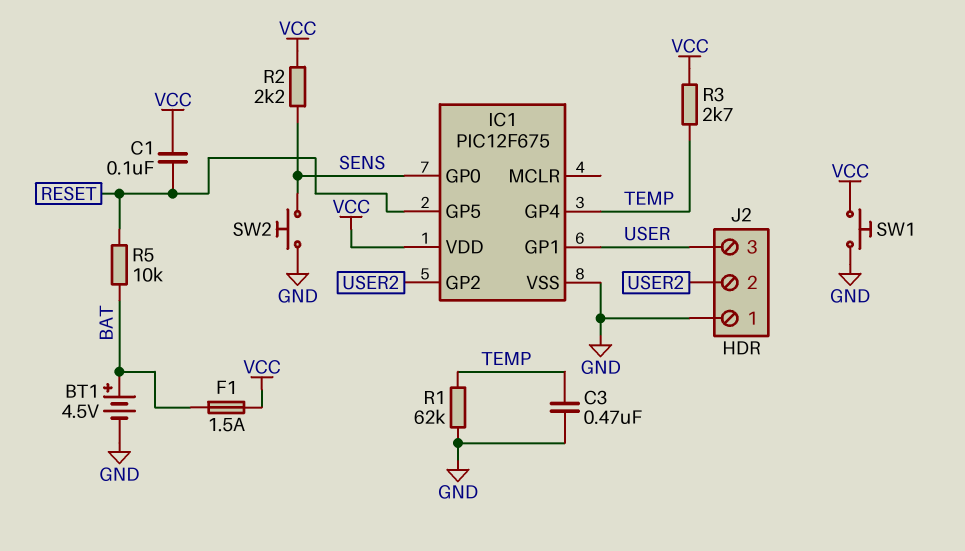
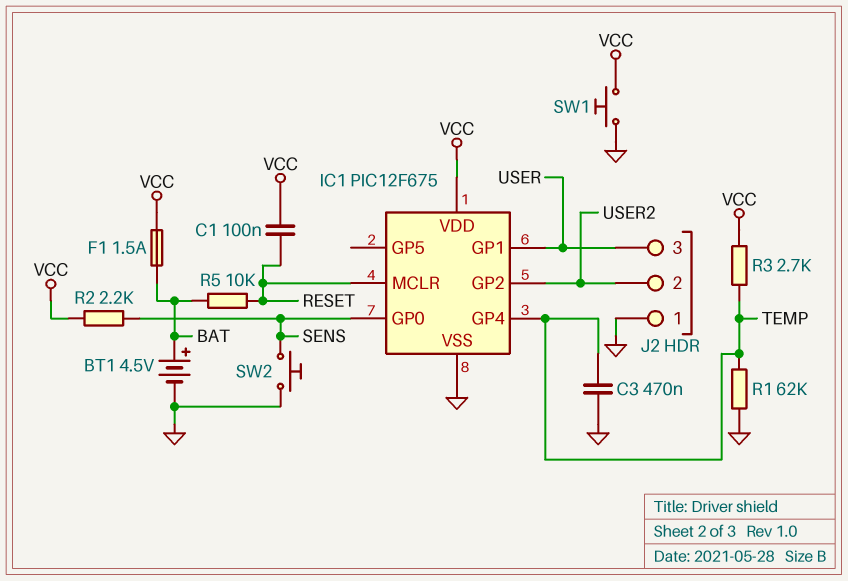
IC1 pin GP5: RESET -> none
IC1 pin MCLR: none -> RESET

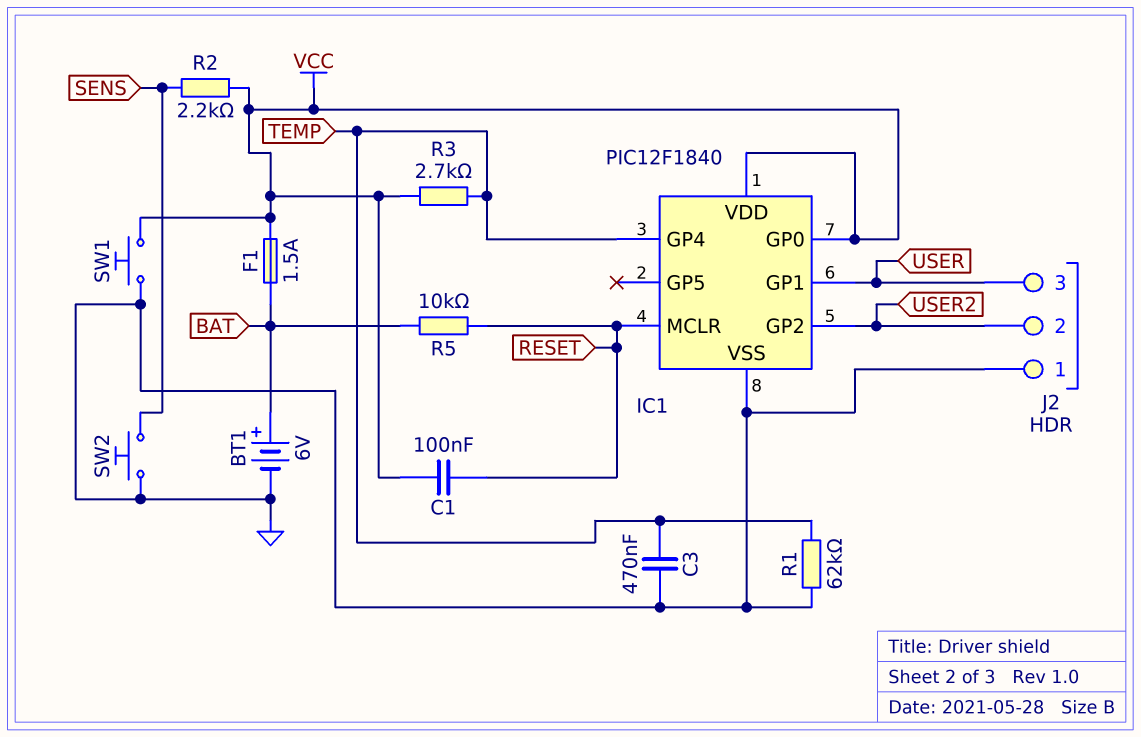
BT1: 4.5V (plus BAT, minus GND) -> 6V (plus BAT, minus GND)
IC1: PIC12F675 -> PIC12F1840
IC1 pin GP0: SENS -> VCC

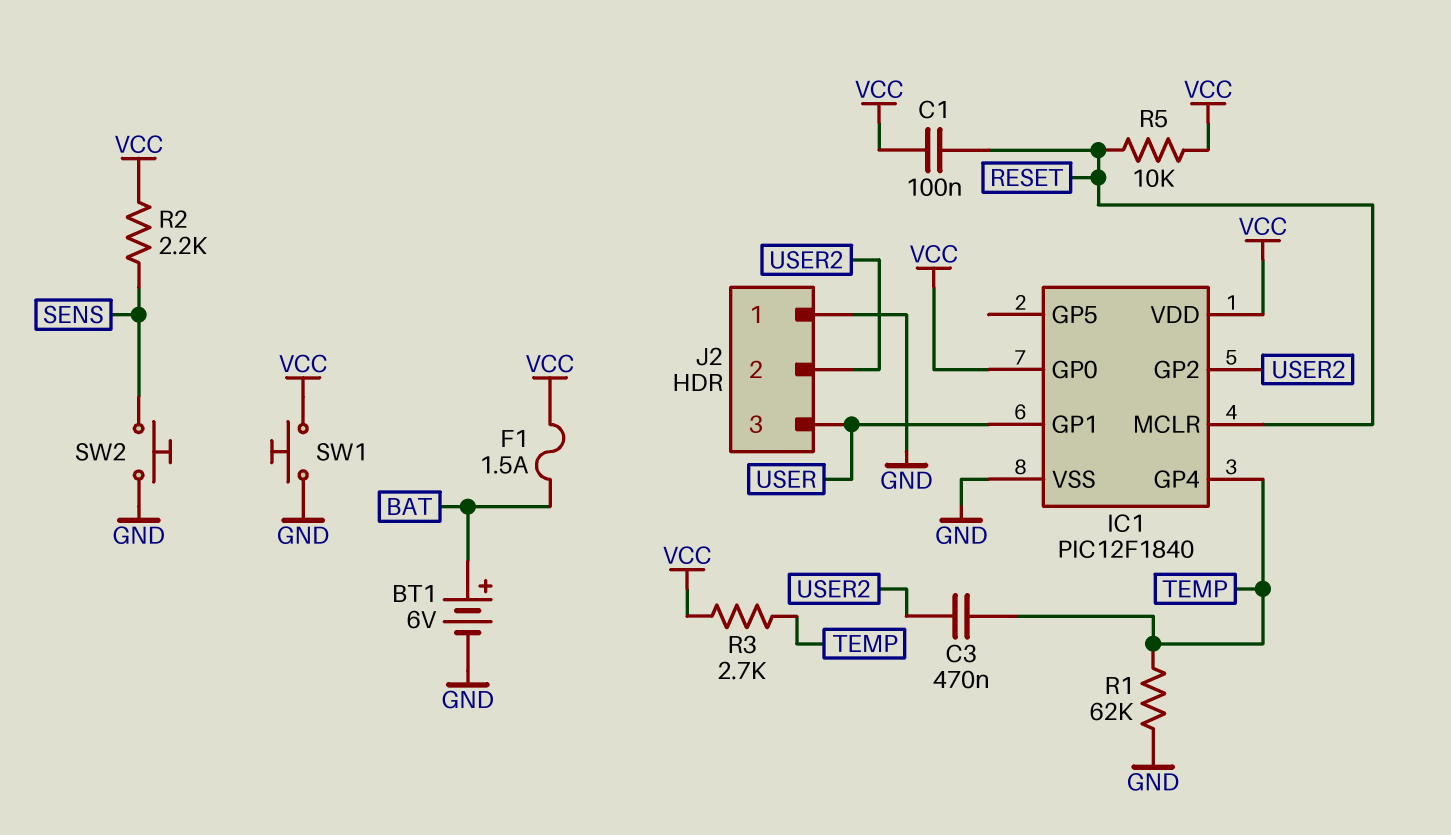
C3: 470nF (GND, TEMP) -> 470nF (TEMP, USER2)
R5: 10k (BAT, RESET) -> 10k (RESET, VCC)

